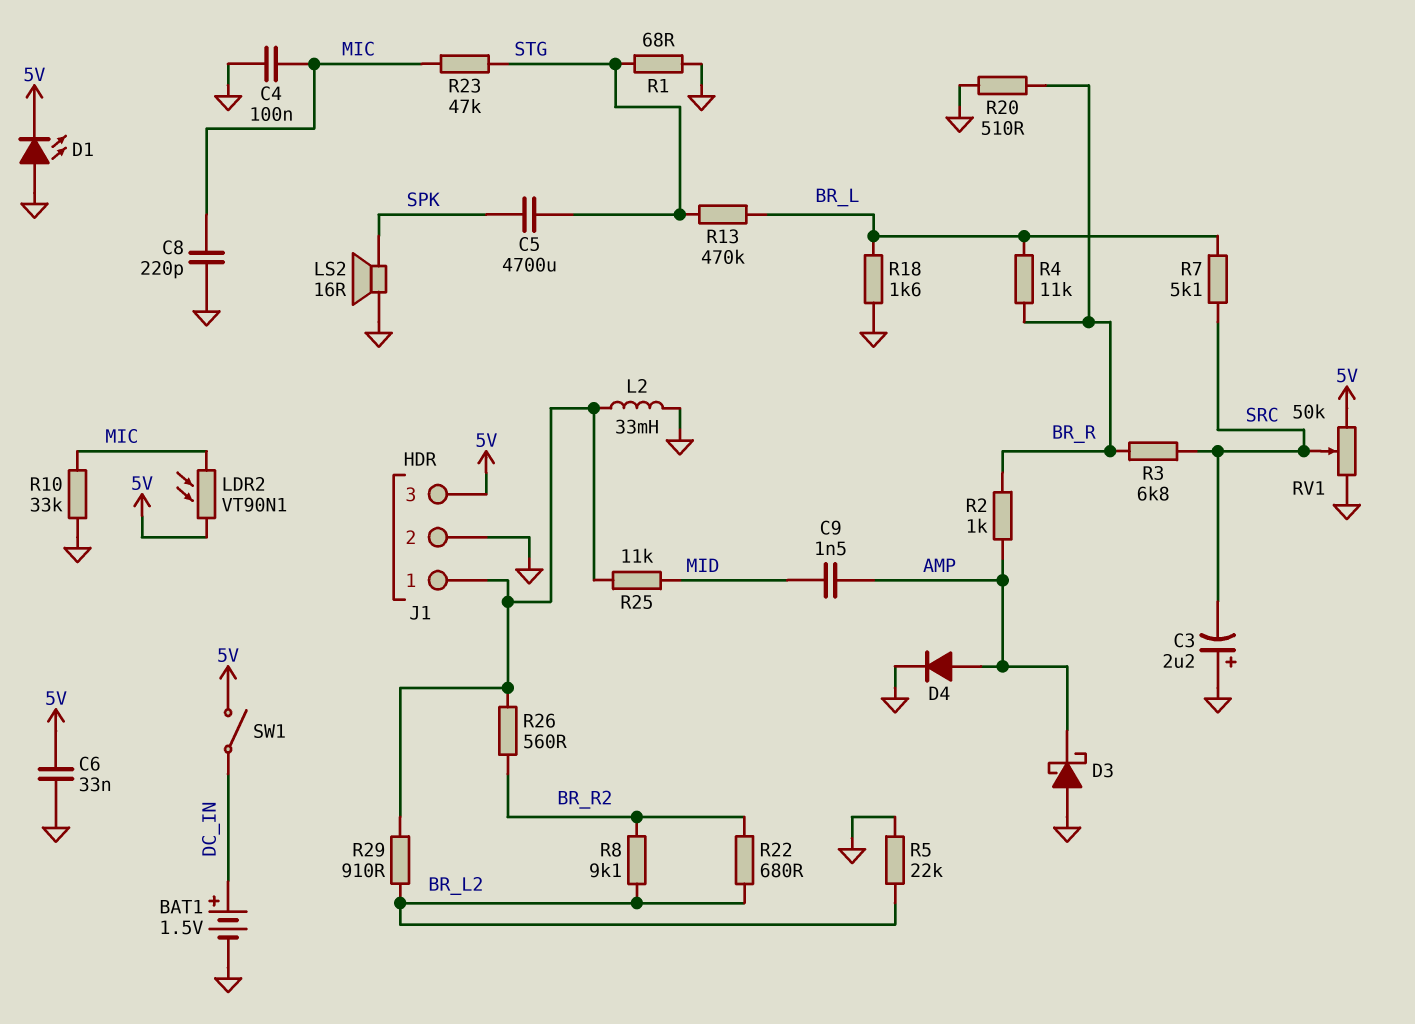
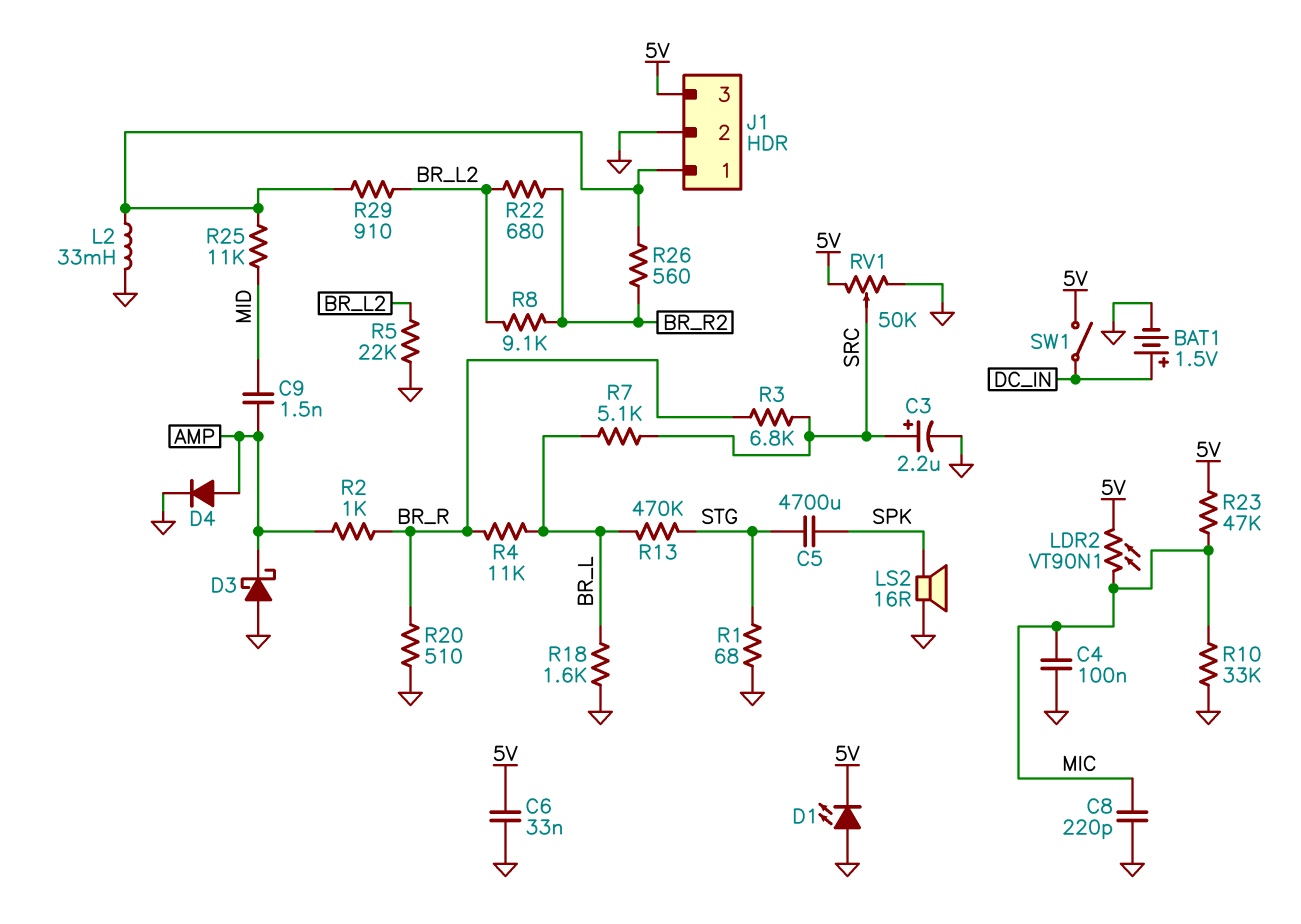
C3: 2.2uF (plus GND, minus SRC) -> 2.2uF (plus SRC, minus GND)
R23: 47k (MIC, STG) -> 47k (5V, MIC)

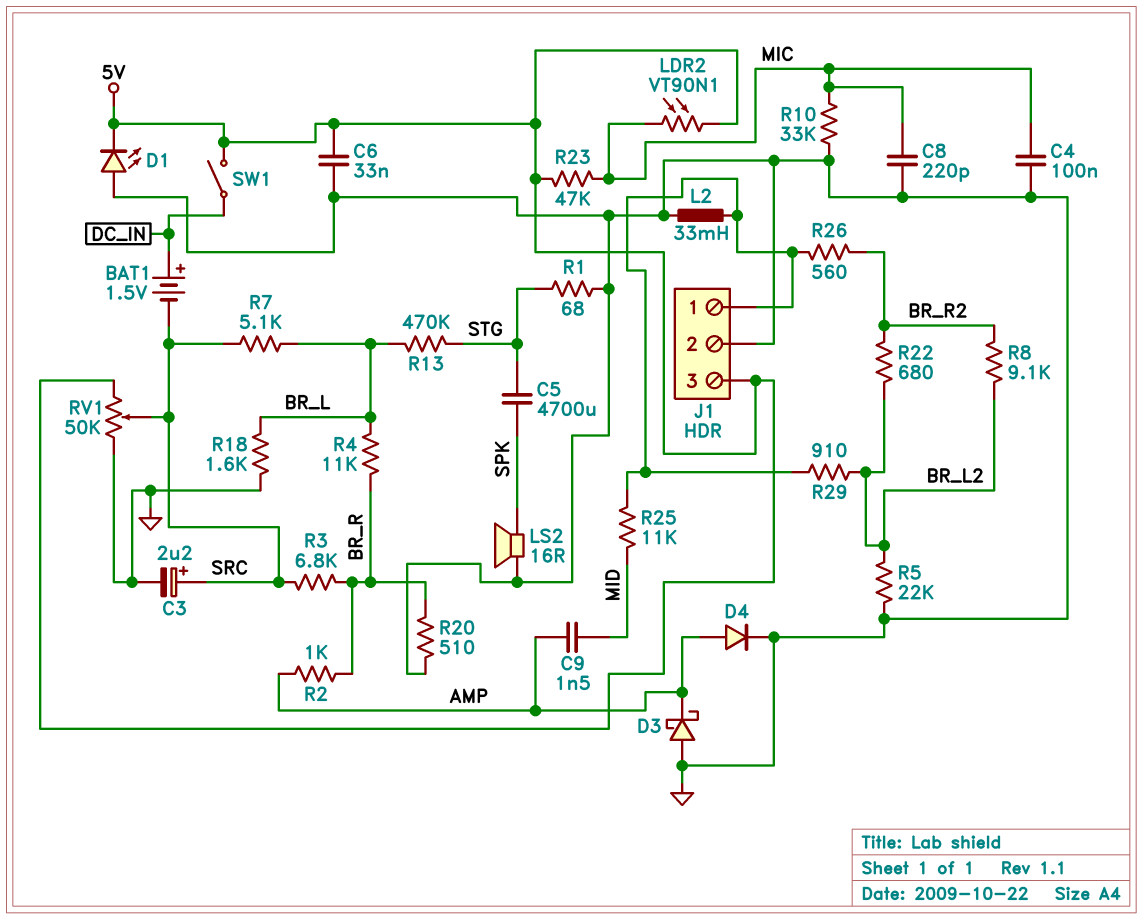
BAT1: 1.5V (plus DC_IN, minus GND) -> 1.5V (plus DC_IN, minus SRC)

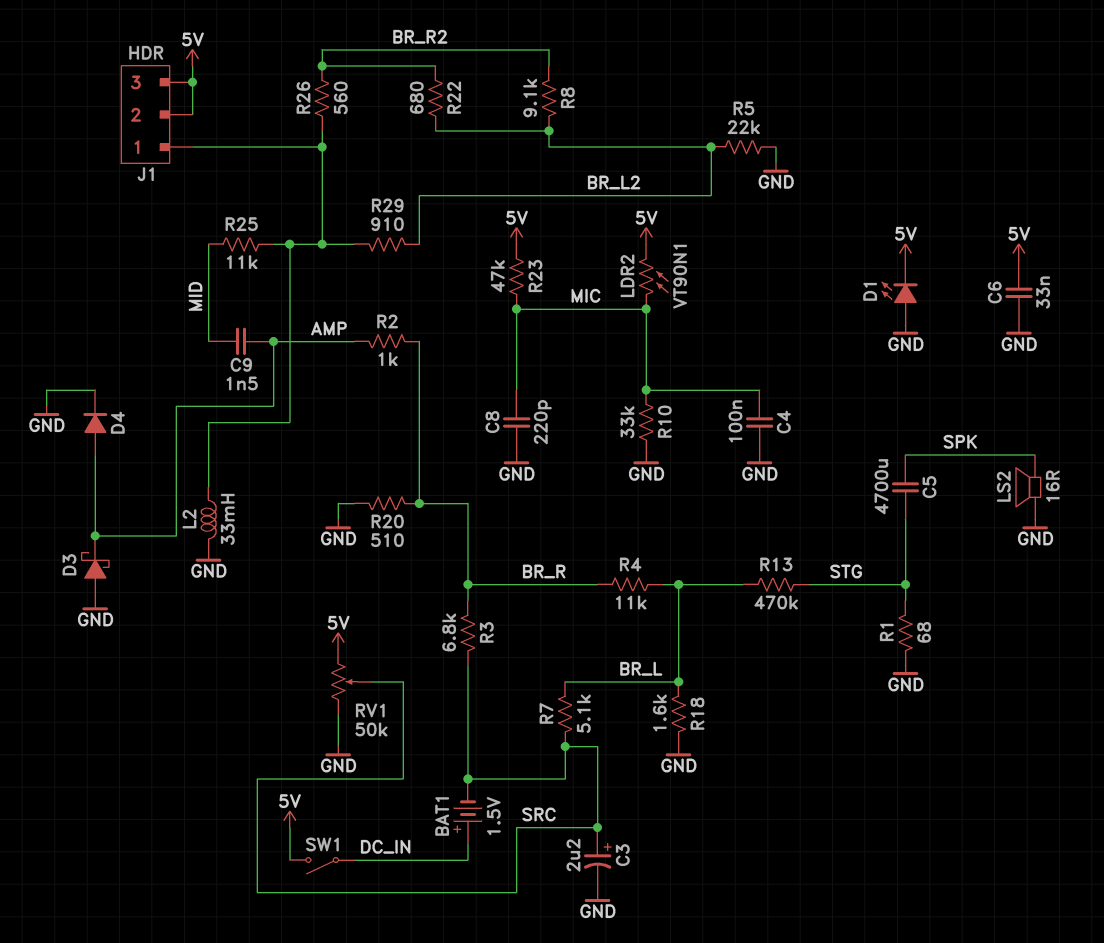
J1 pin 2: GND -> 5V

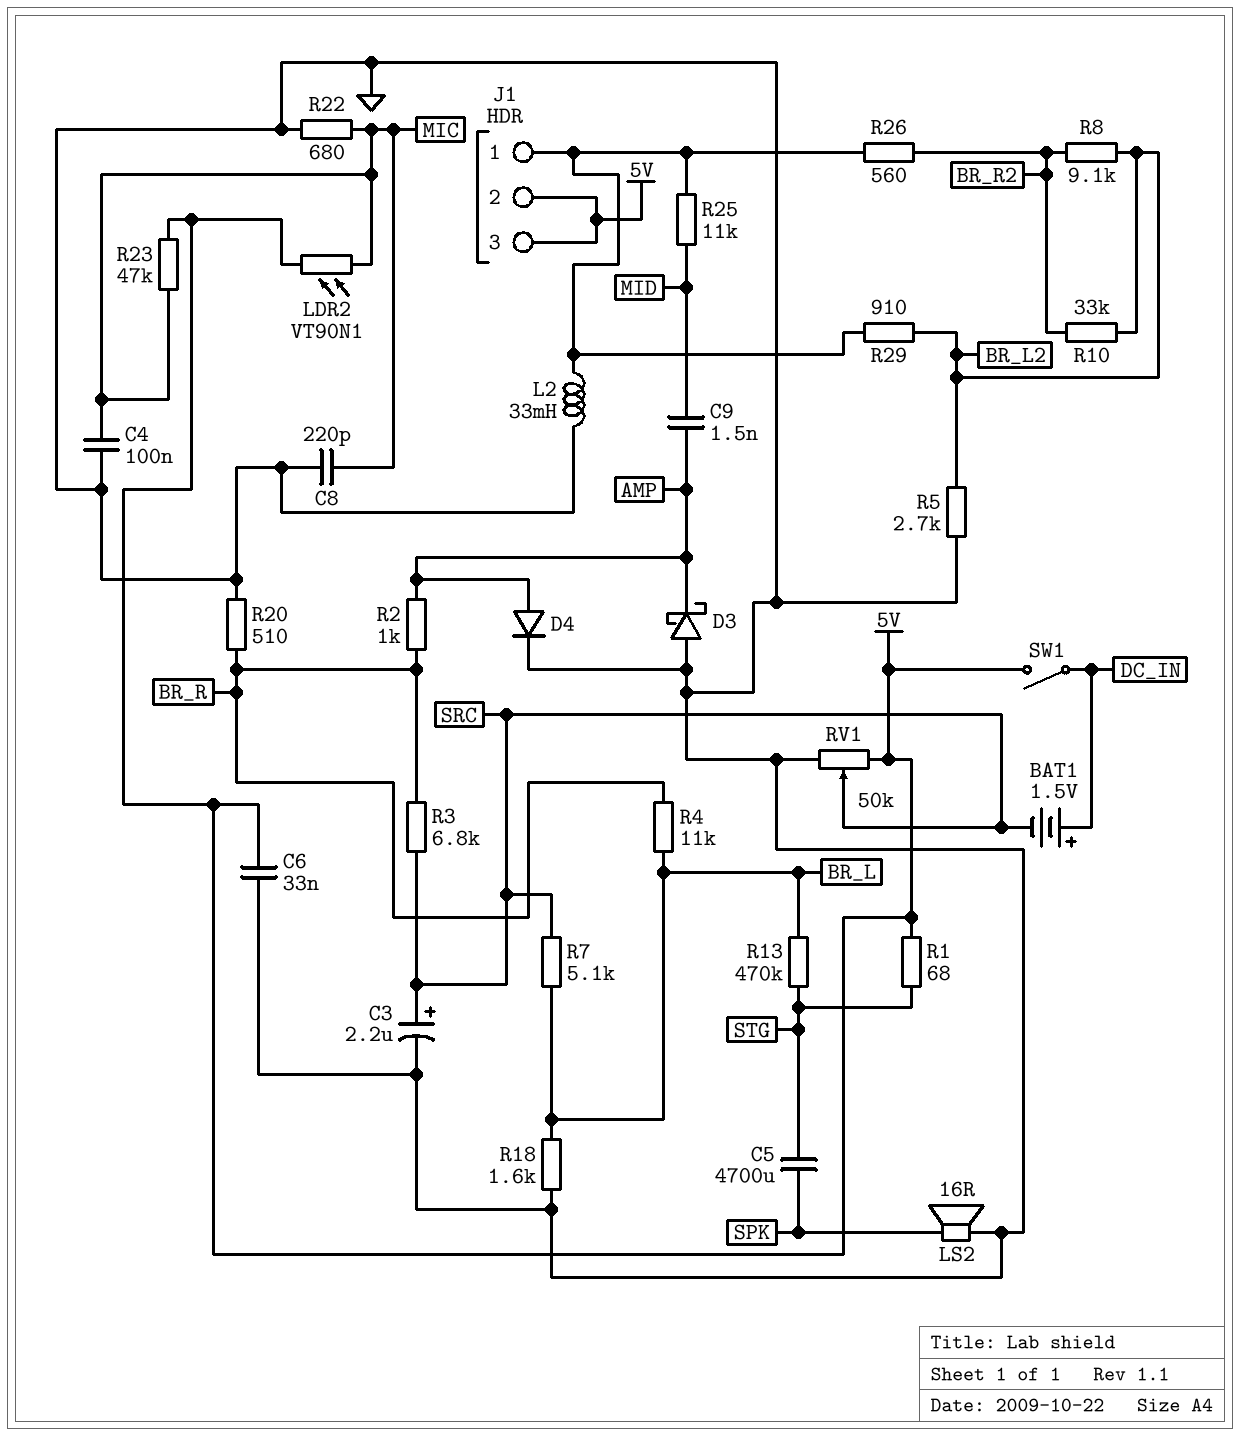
D1: LED (A GND, K 5V) -> none
R1: 68 (GND, STG) -> 68 (5V, STG)
R5: 22k (BR_L2, GND) -> 2.7k (BR_L2, GND)
R10: 33k (GND, MIC) -> 33k (BR_L2, BR_R2)
R22: 680 (BR_L2, BR_R2) -> 680 (GND, MIC)

